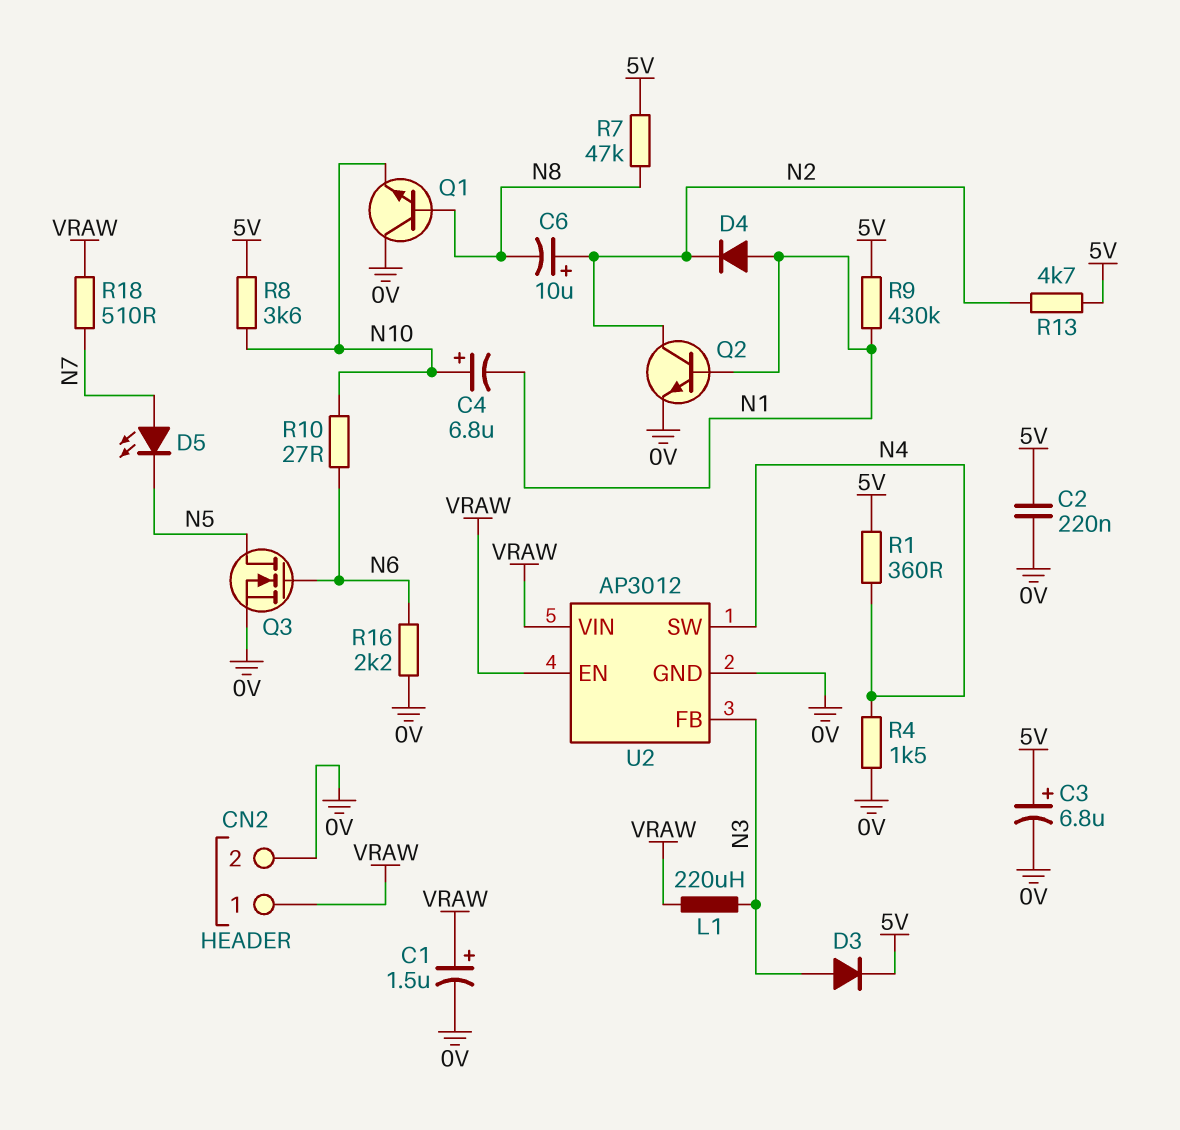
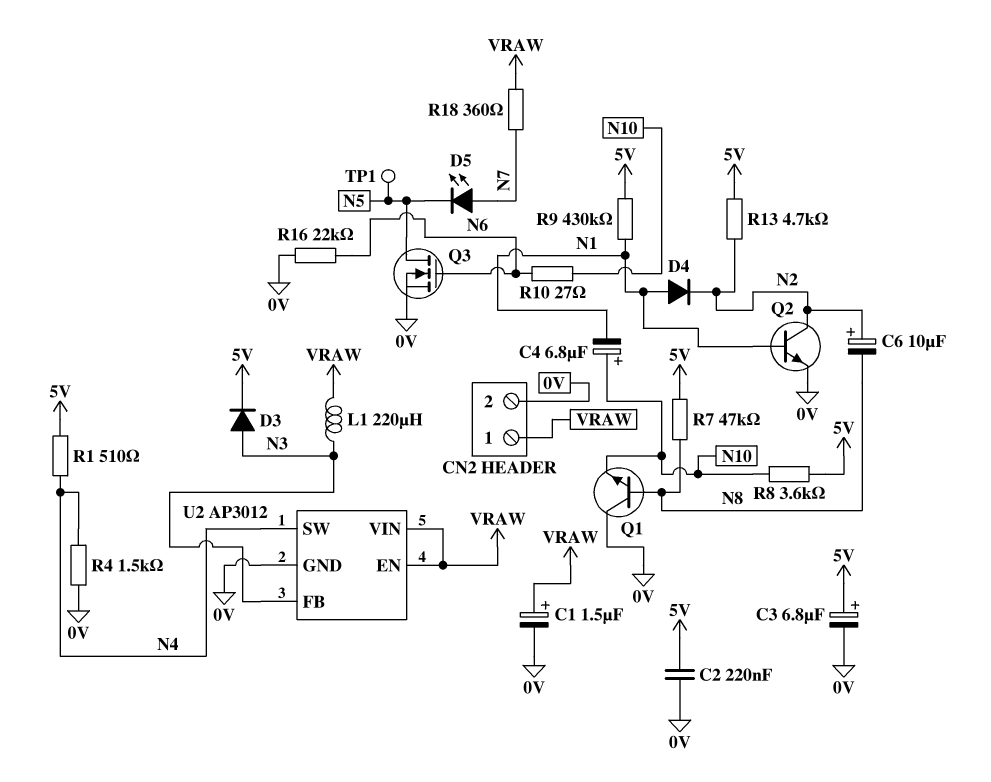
R1: 360 (5V, N4) -> 510 (5V, N4)
R16: 2.2k (0V, N6) -> 22k (0V, N6)
R18: 510 (N7, VRAW) -> 360 (N7, VRAW)
TP1: none -> test point (N5)

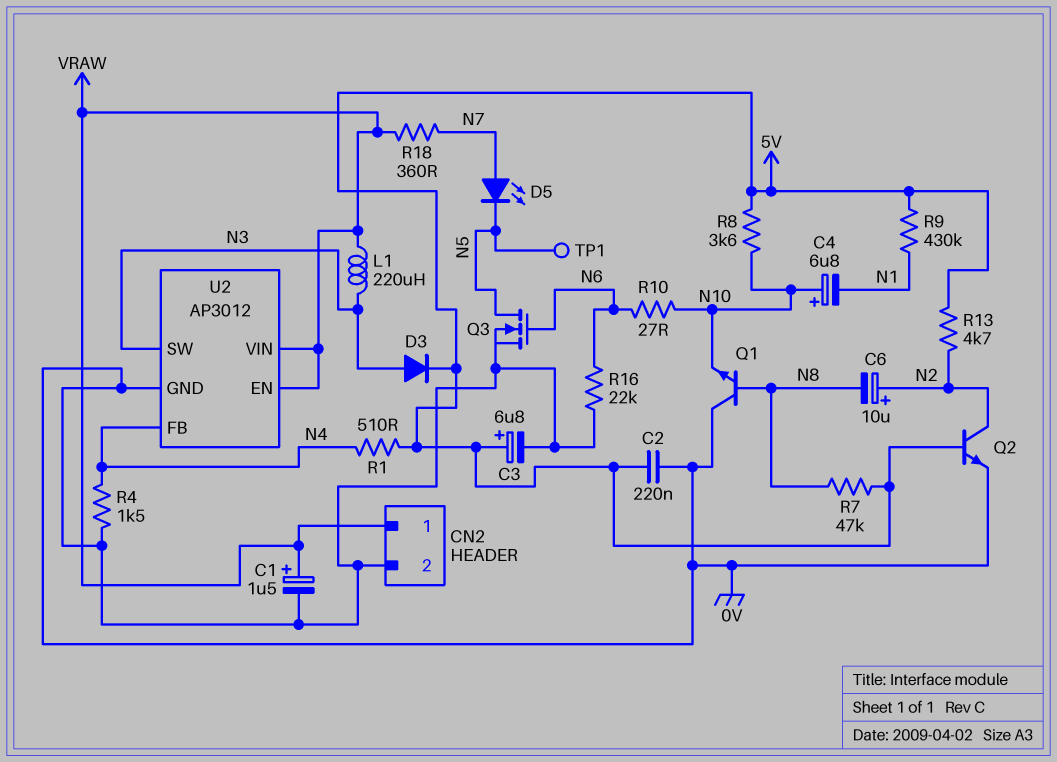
D4: diode (A N1, K N2) -> none
Q2: NPN (B N1, C N2, E 0V) -> NPN (B 5V, C N2, E 0V)
U2 pin FB: N3 -> N4
U2 pin SW: N4 -> N3

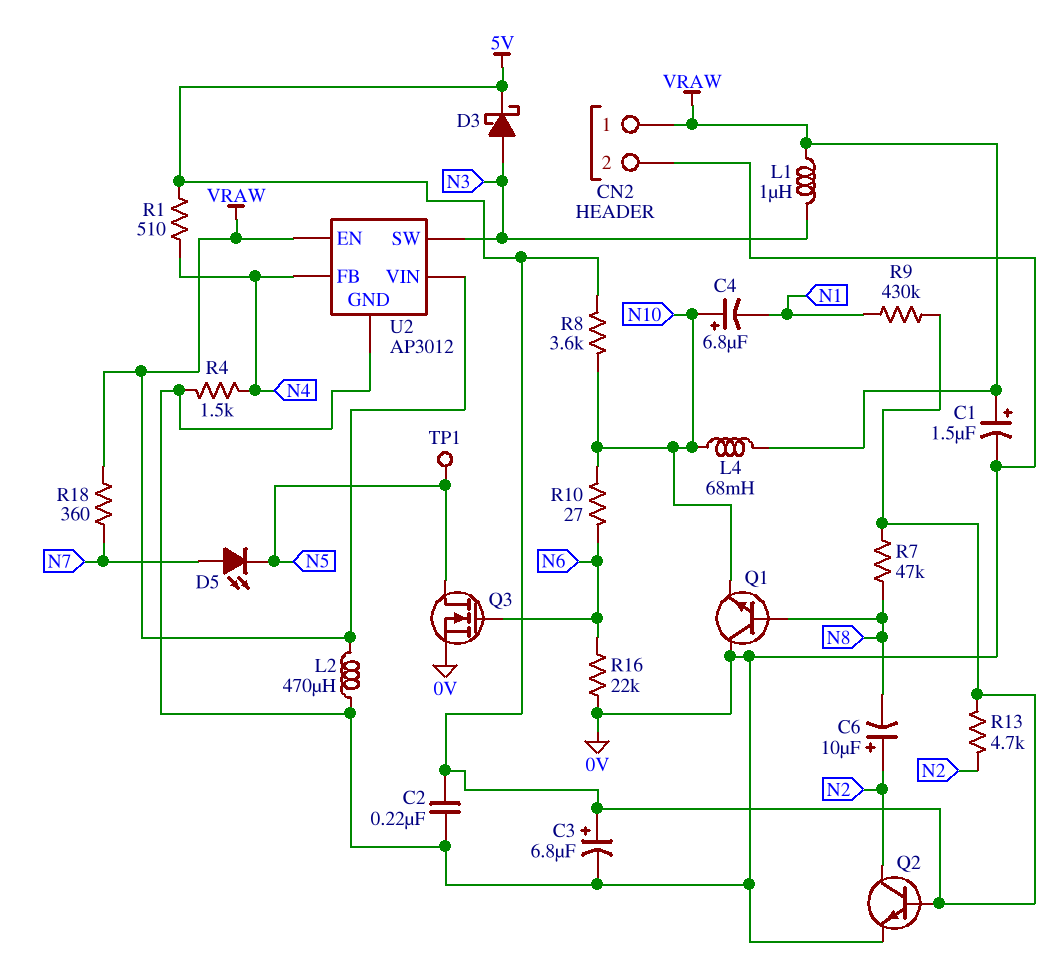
D3: diode (A N3, K 5V) -> schottky (A N3, K 5V)
L1: 220uH (N3, VRAW) -> 1uH (N3, VRAW)
L2: none -> 470uH (0V, VRAW)
L4: none -> 68mH (N10, VRAW)

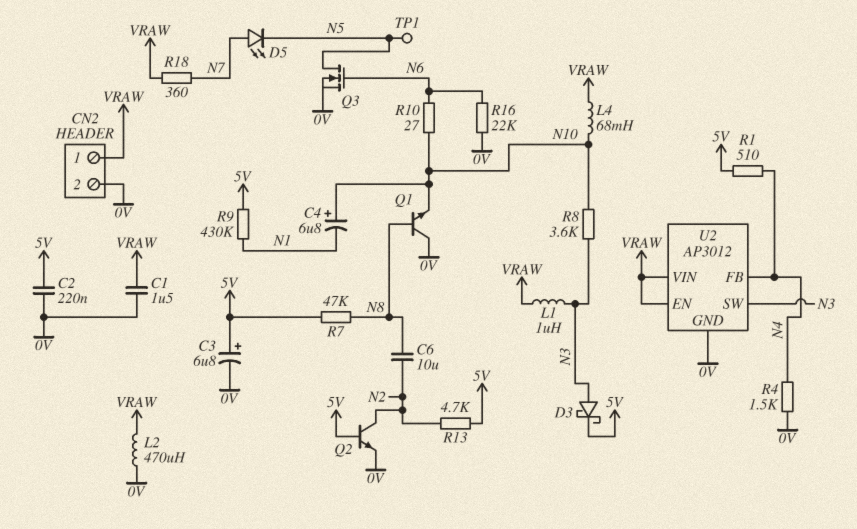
C1: 1.5uF (plus VRAW, minus 0V) -> 1.5uF (0V, VRAW)
C6: 10uF (plus N2, minus N8) -> 10uF (N2, N8)
R8: 3.6k (5V, N10) -> 3.6k (N3, N10)

